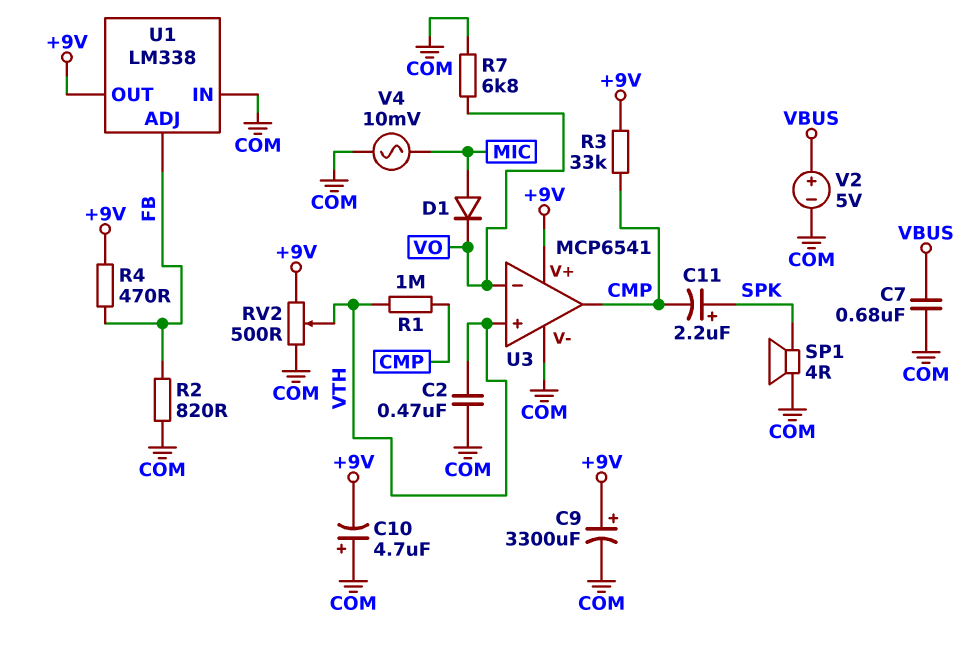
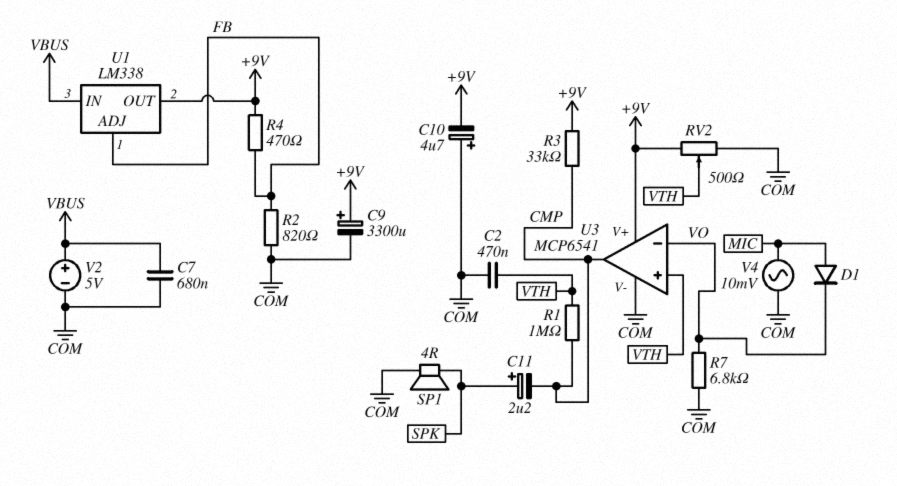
U1 pin IN: COM -> VBUS

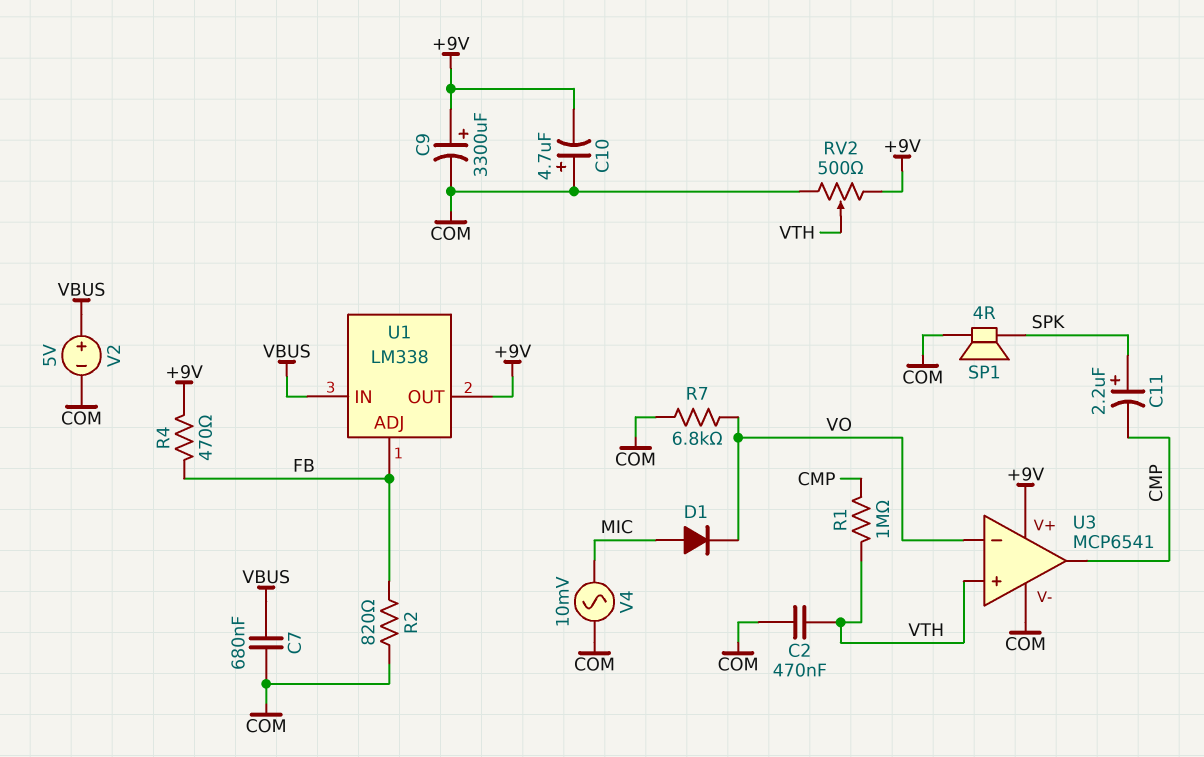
R3: 33k (+9V, CMP) -> none

